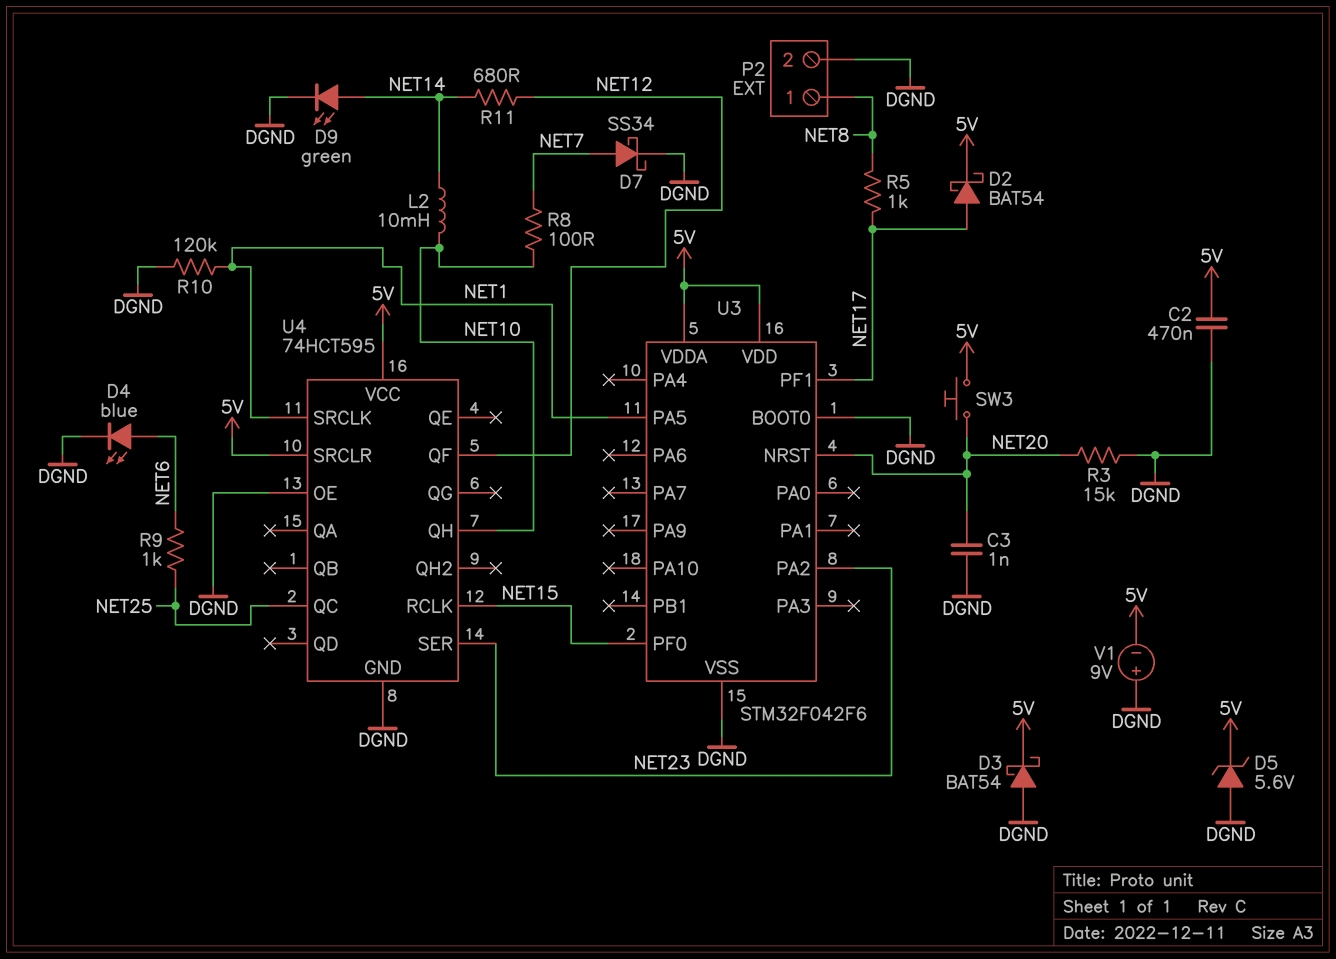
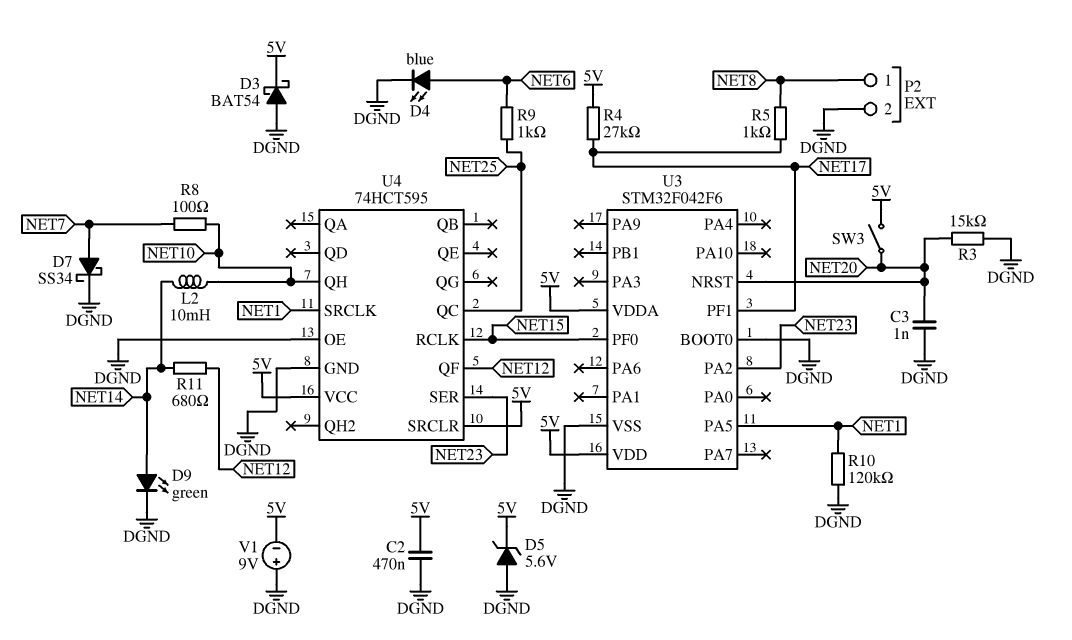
D2: schottky BAT54 (A NET17, K 5V) -> none
R4: none -> 27k (5V, NET17)
SW3: button (5V, NET20) -> switch (5V, NET20)

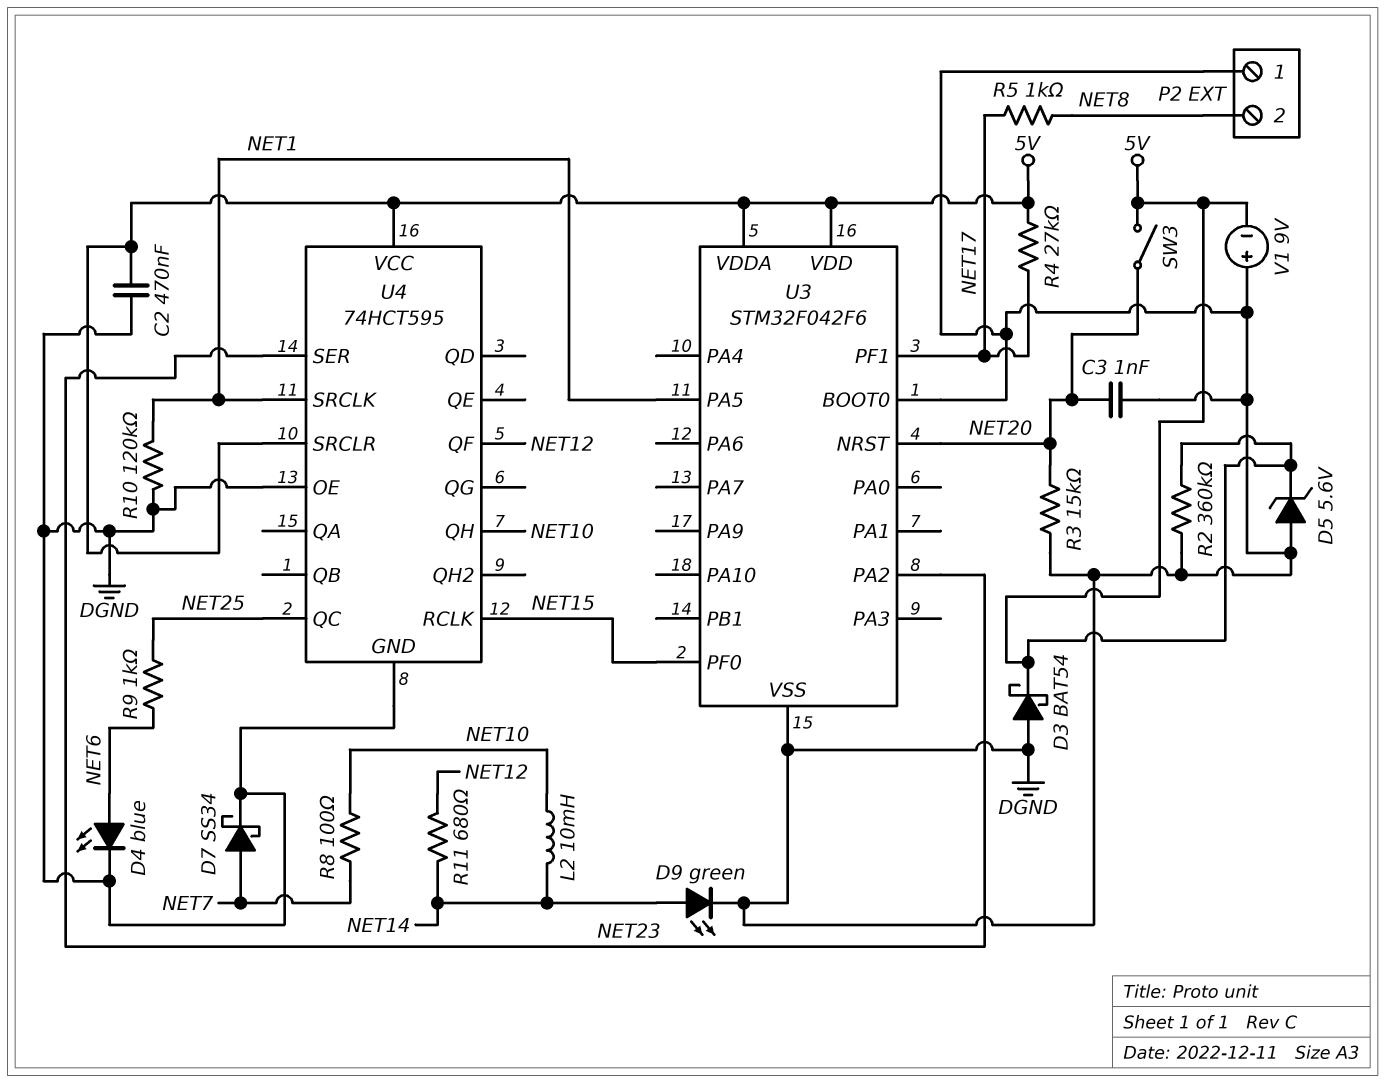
P2 pin 1: NET8 -> DGND
P2 pin 2: DGND -> NET8
R2: none -> 360k (5V, DGND)

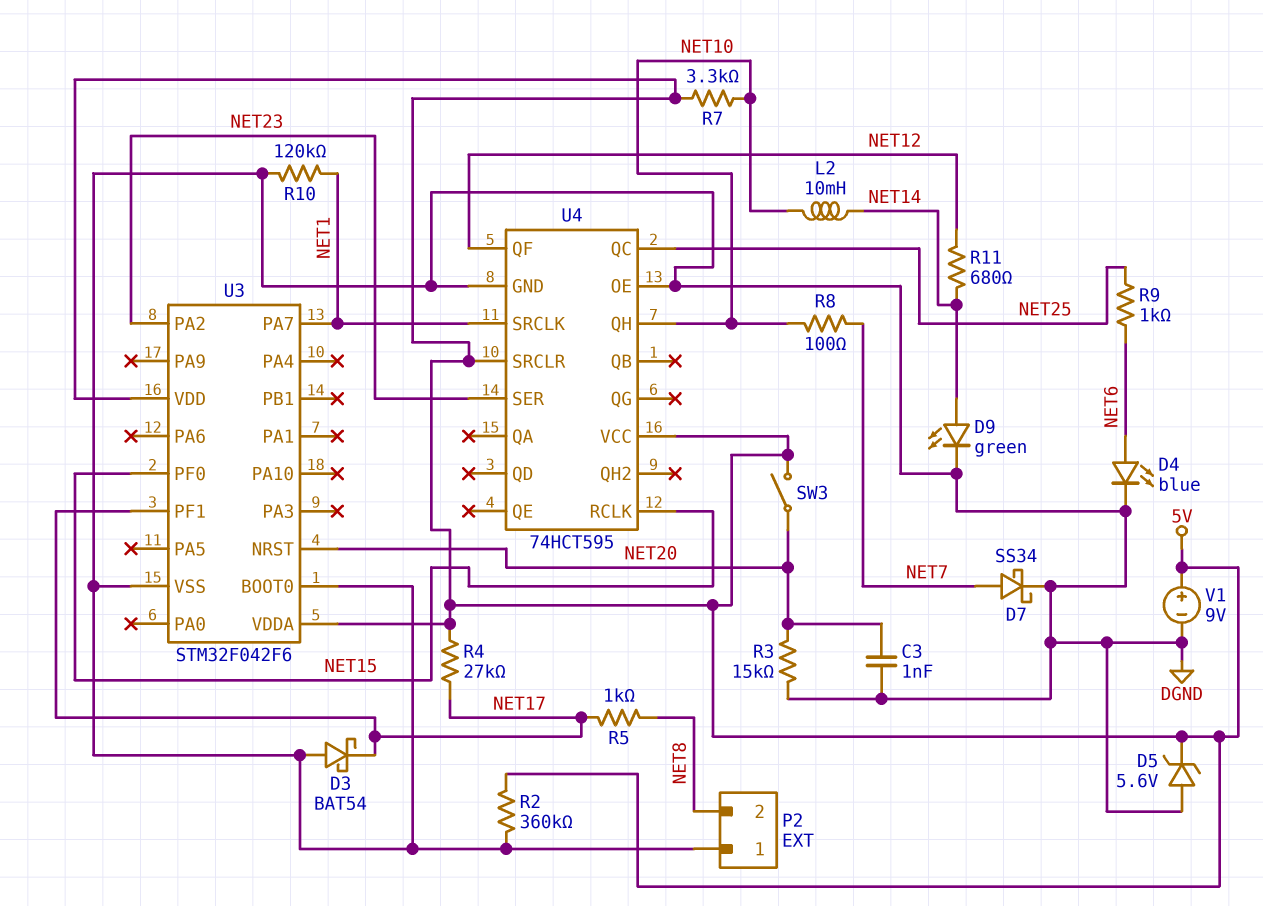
C2: 470nF (5V, DGND) -> none
D3: schottky BAT54 (A DGND, K 5V) -> schottky BAT54 (A DGND, K NET17)
R7: none -> 3.3k (5V, NET10)
U3 pin PA5: NET1 -> none
U3 pin PA7: none -> NET1
V1: 9V (plus DGND, minus 5V) -> 9V (plus 5V, minus DGND)

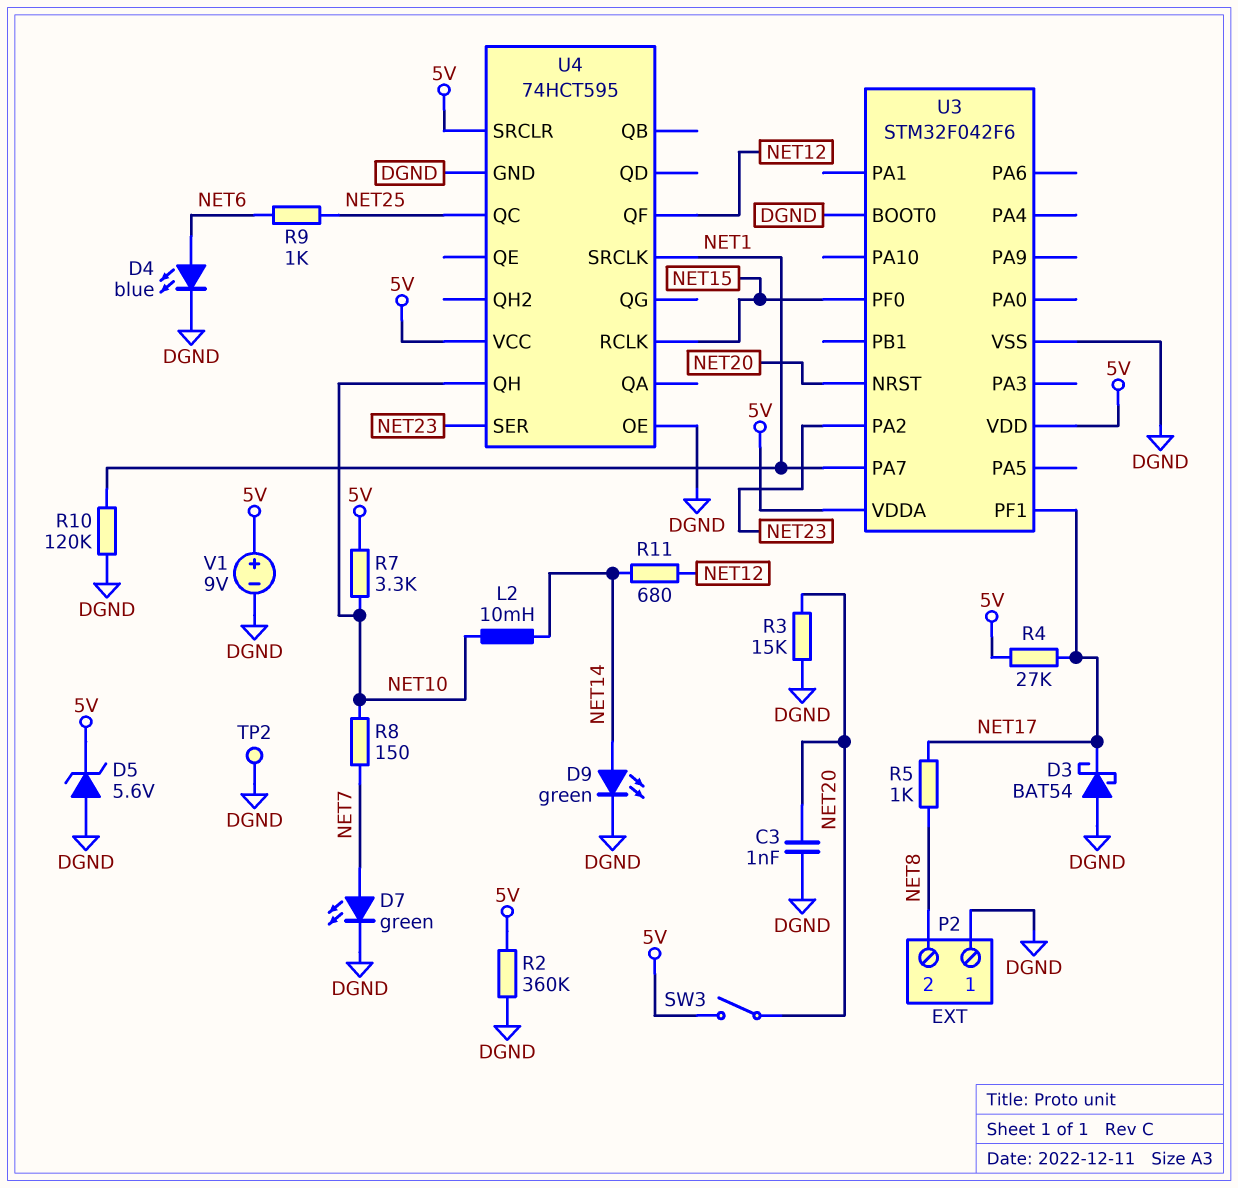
D7: schottky SS34 (A NET7, K DGND) -> LED green (A NET7, K DGND)
R8: 100 (NET7, NET10) -> 150 (NET7, NET10)
TP2: none -> test point (DGND)

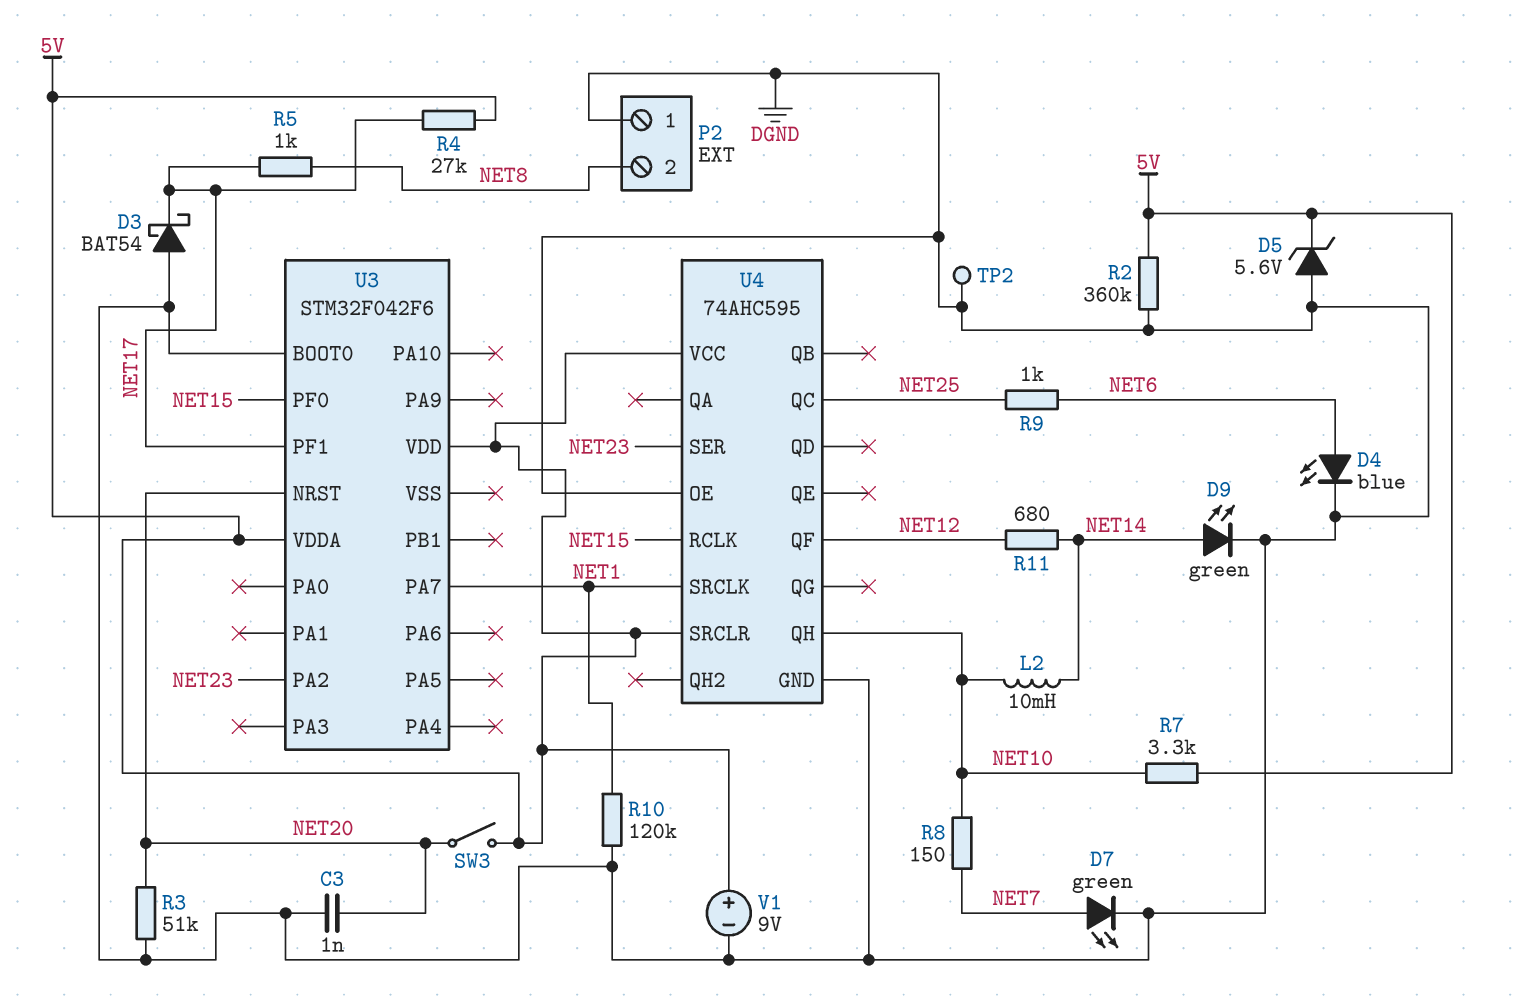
R3: 15k (DGND, NET20) -> 51k (DGND, NET20)
U3 pin VSS: DGND -> none
U4: 74HCT595 -> 74AHC595

